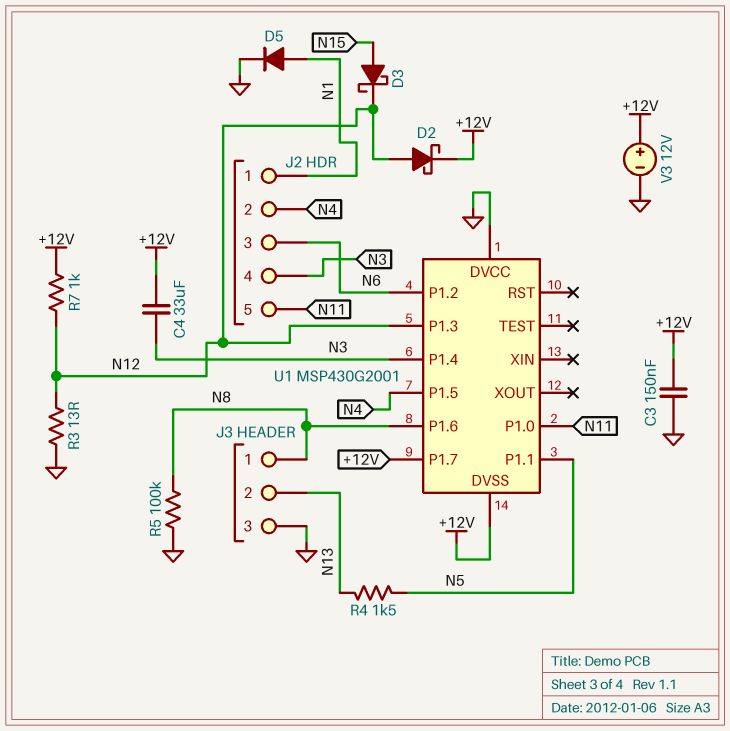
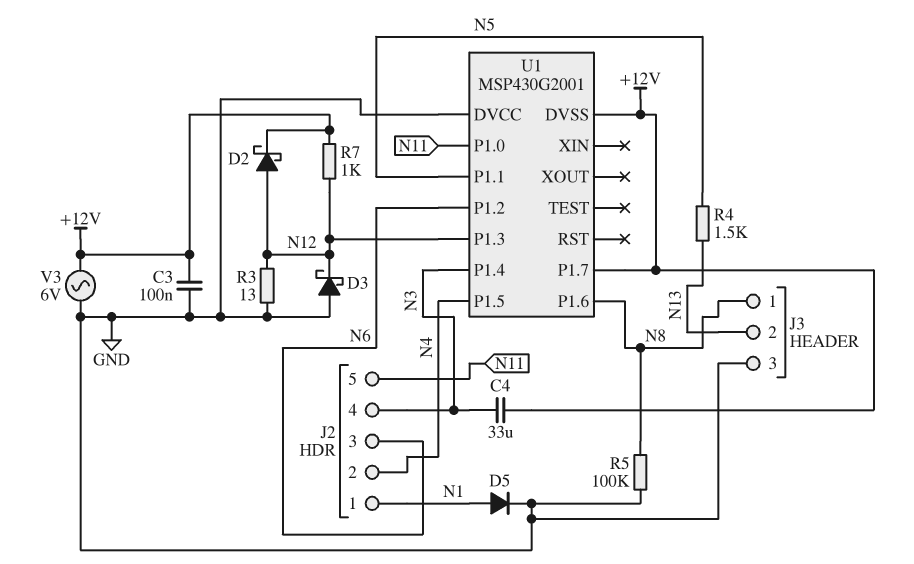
C3: 150nF (+12V, GND) -> 100nF (+12V, GND)
D3: schottky (A N15, K N12) -> schottky (A GND, K N12)
V3: 12V (plus +12V, minus GND) -> AC 6V (+12V, GND)

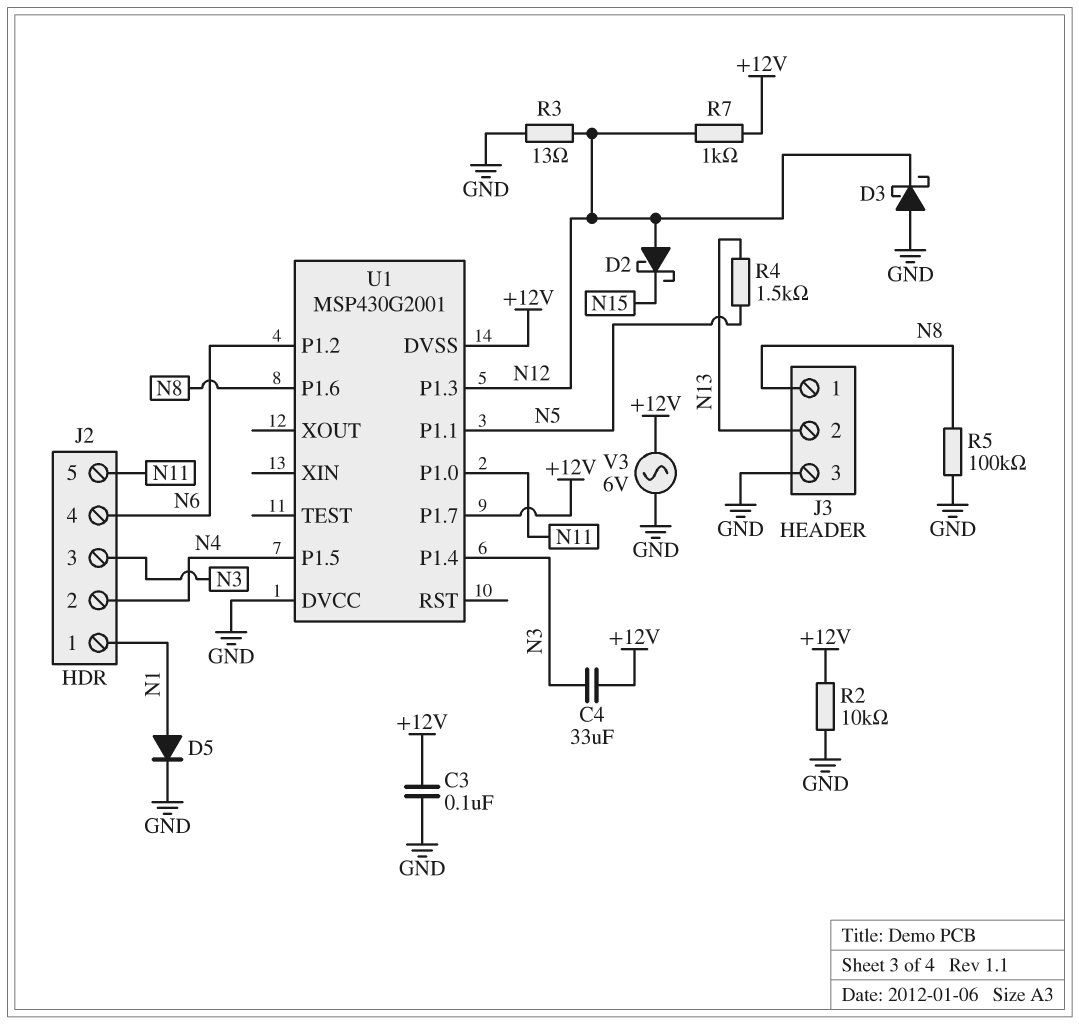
D2: schottky (A N12, K +12V) -> schottky (A N12, K N15)
J2 pin 3: N6 -> N3
J2 pin 4: N3 -> N6
R2: none -> 10k (+12V, GND)

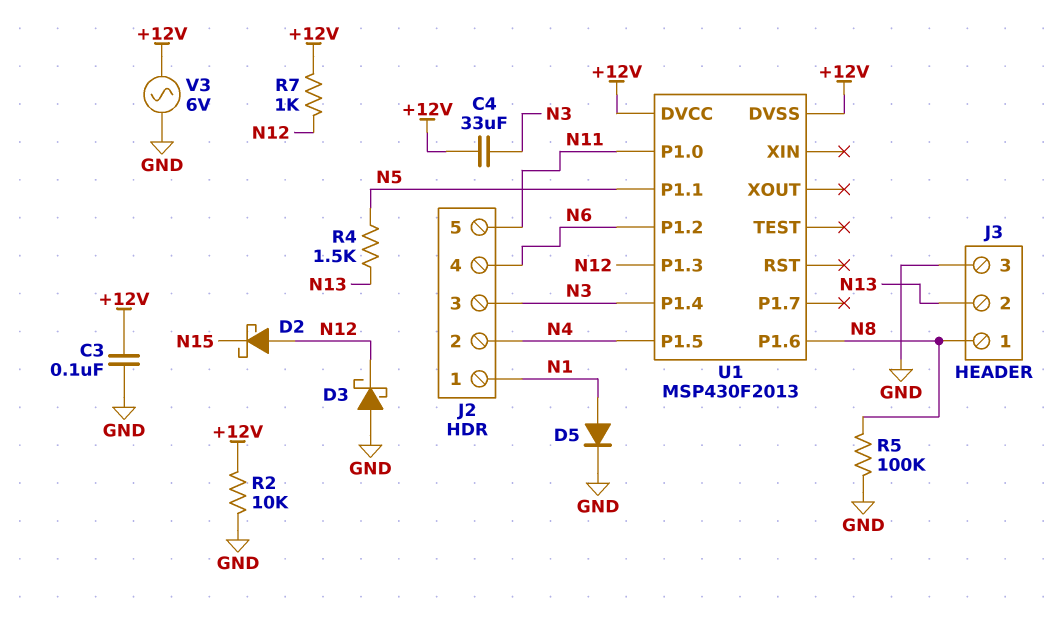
R3: 13 (GND, N12) -> none
U1: MSP430G2001 -> MSP430F2013
U1 pin DVCC: GND -> +12V
U1 pin P1.7: +12V -> none

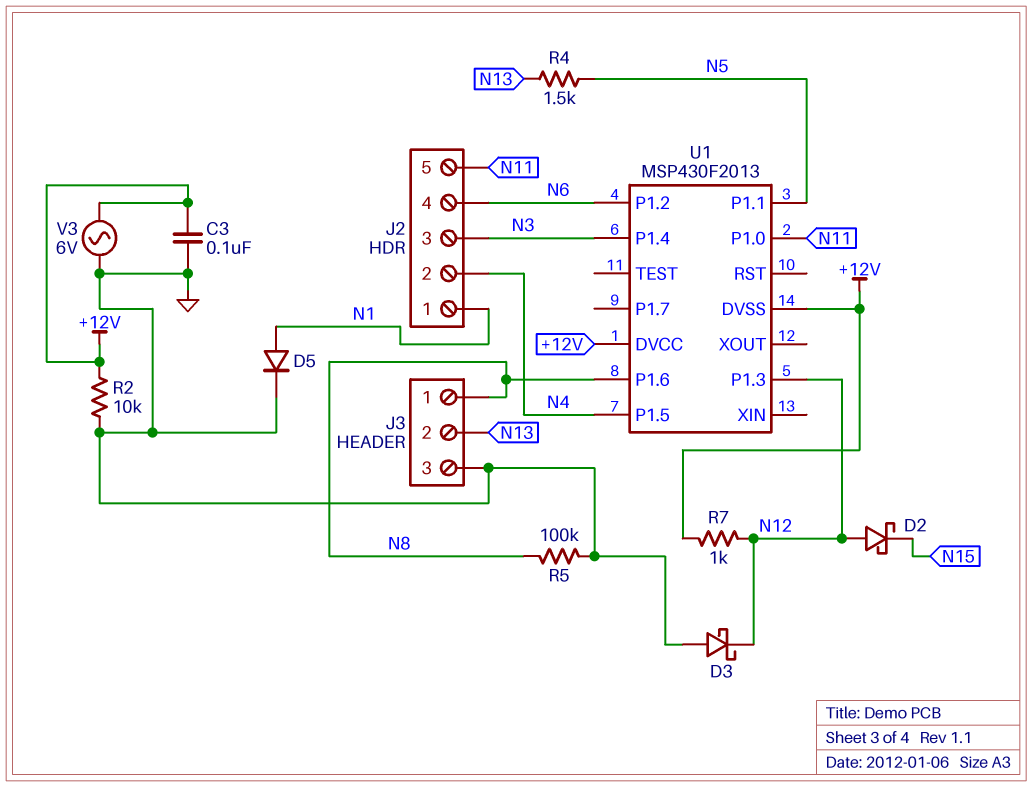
C4: 33uF (+12V, N3) -> none

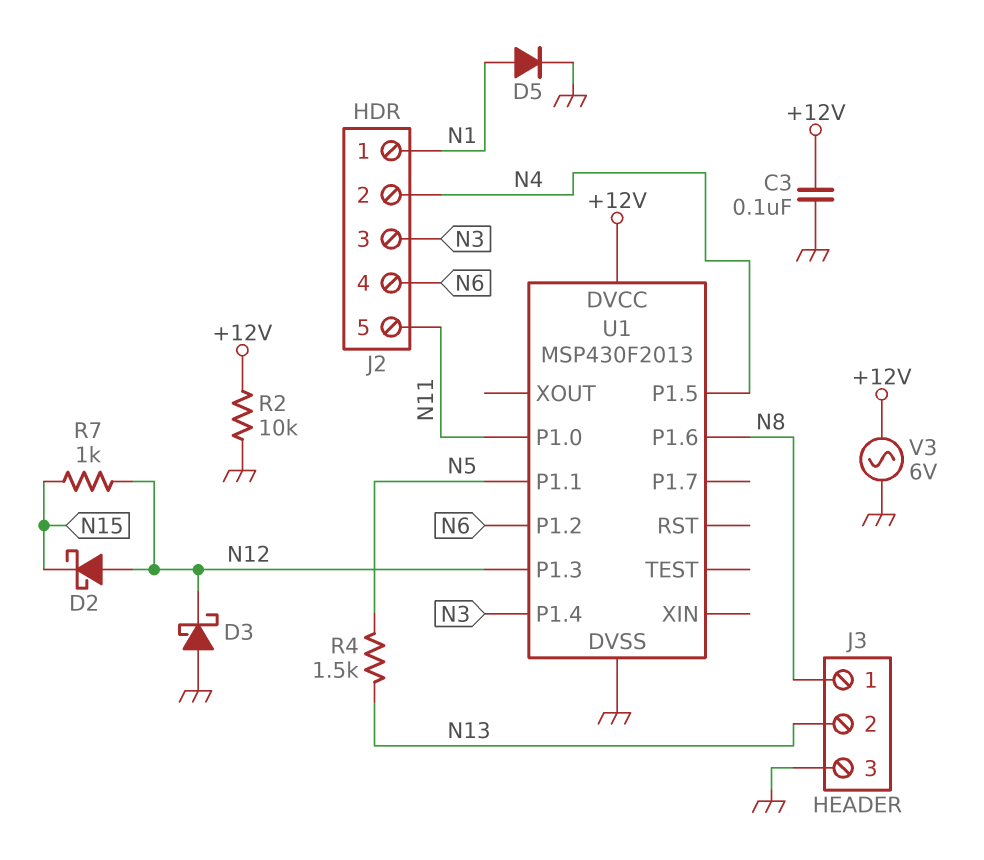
R5: 100k (GND, N8) -> none
R7: 1k (+12V, N12) -> 1k (N12, N15)
U1 pin DVSS: +12V -> GND

